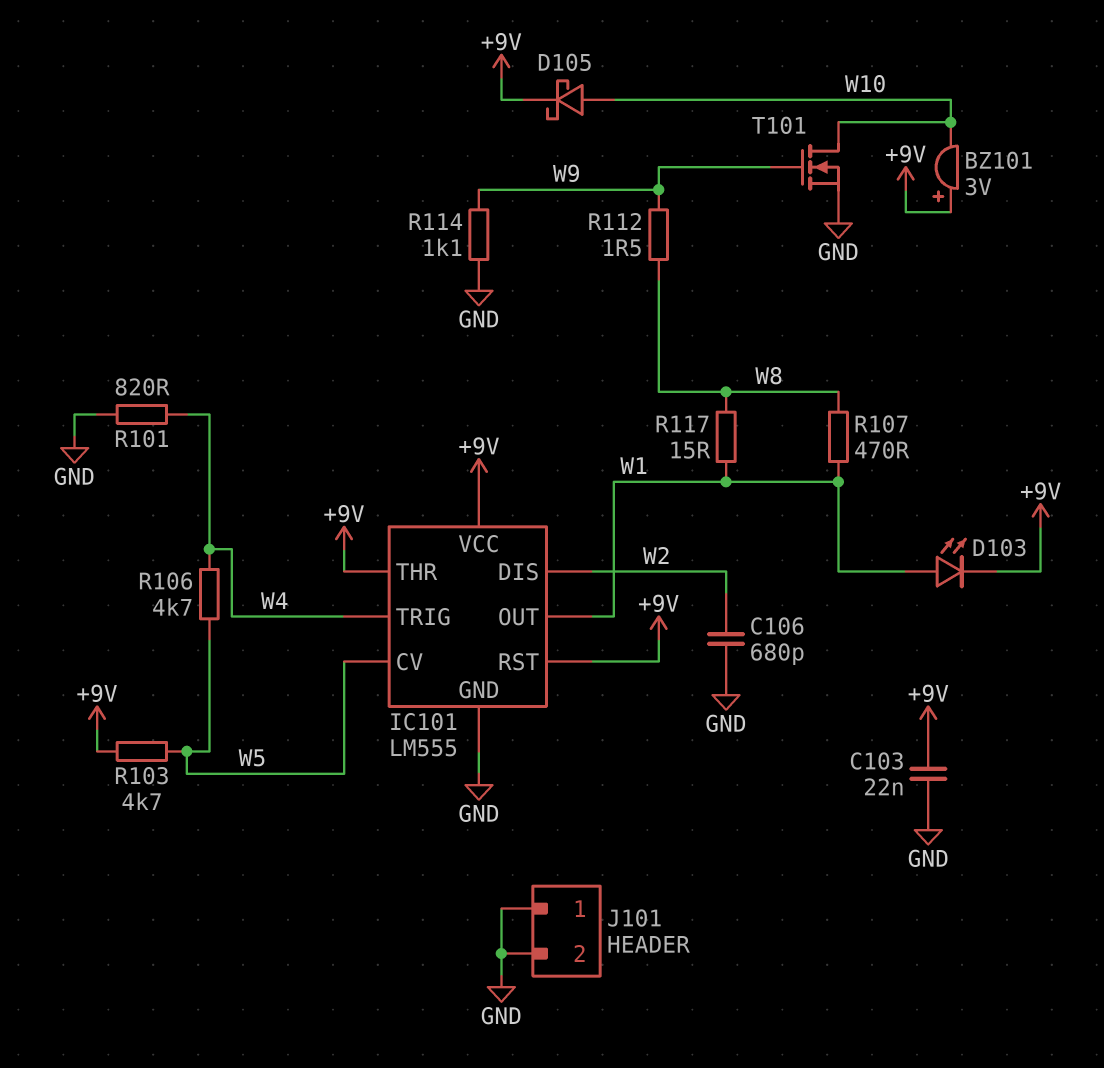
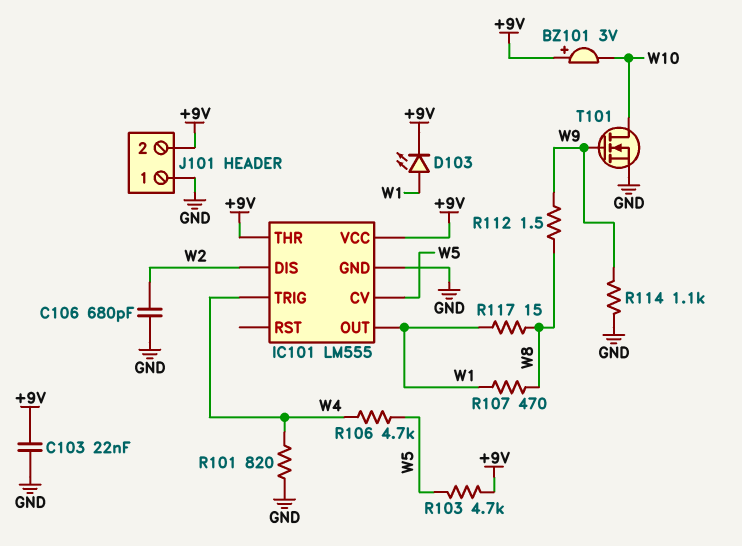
D105: schottky (A W10, K +9V) -> none
IC101 pin RST: +9V -> none
J101 pin 2: GND -> +9V

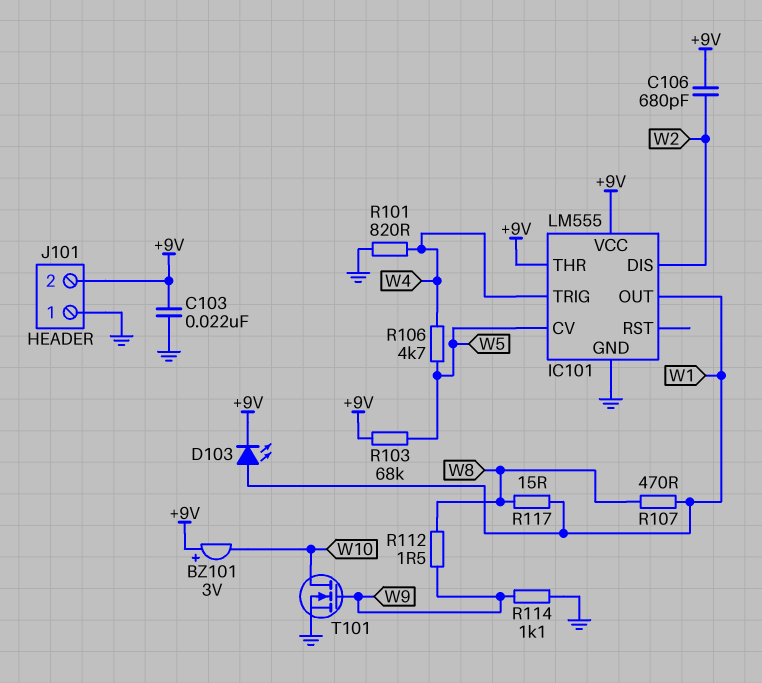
C106: 680pF (GND, W2) -> 680pF (+9V, W2)
R103: 4.7k (+9V, W5) -> 68k (+9V, W5)

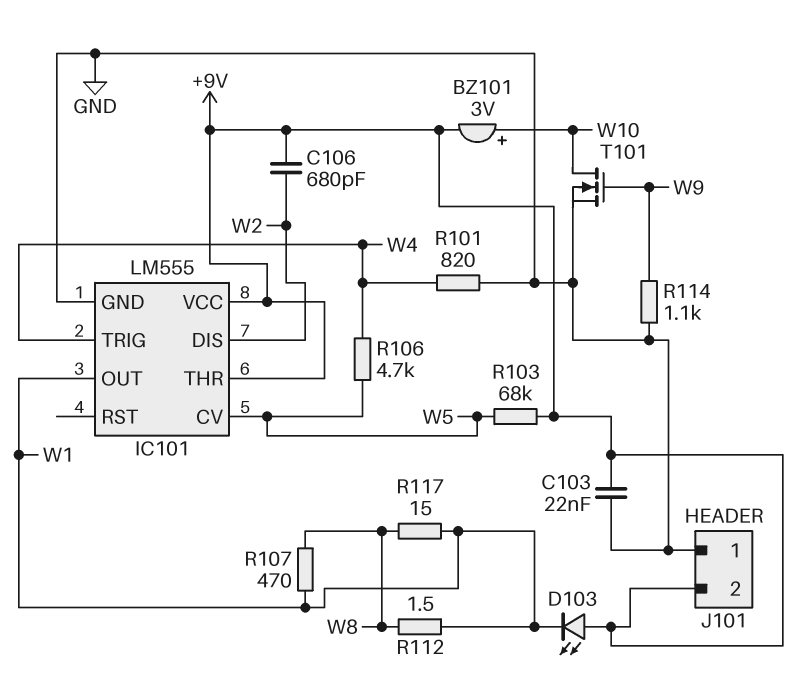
BZ101: buzzer 3V (plus +9V, minus W10) -> buzzer 3V (plus W10, minus +9V)
D103: LED (A W1, K +9V) -> LED (A +9V, K W1)
R112: 1.5 (W8, W9) -> 1.5 (W1, W8)

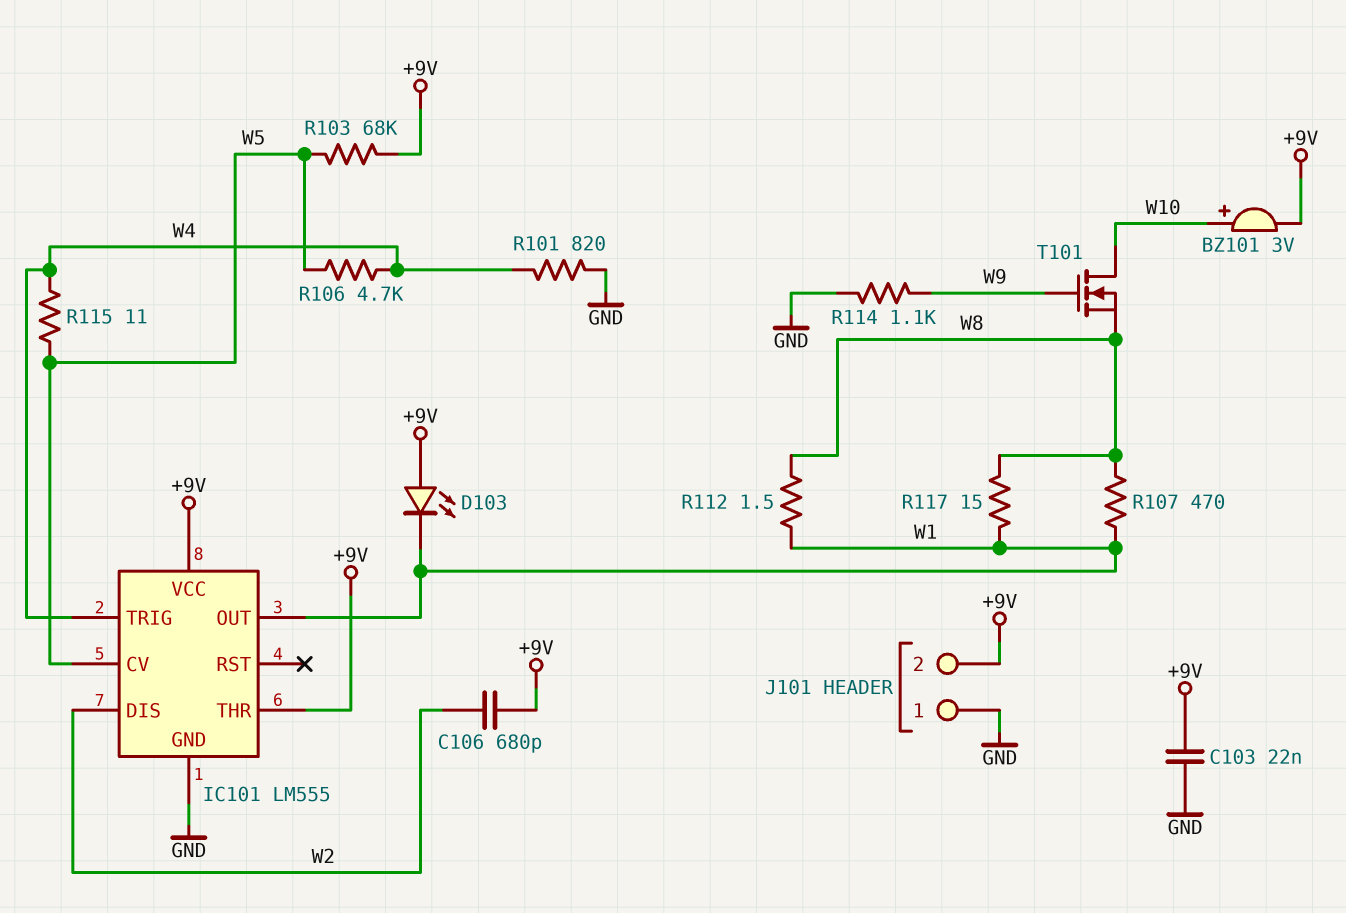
R115: none -> 11 (W4, W5)
T101: NMOS (G W9, D W10, S GND) -> NMOS (G W9, D W10, S W8)

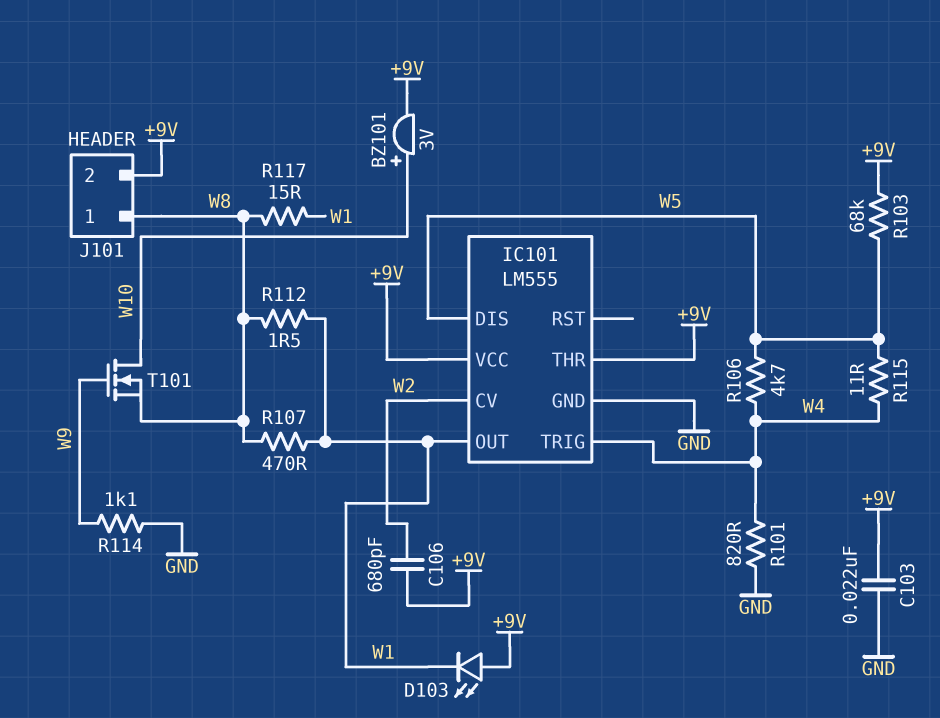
IC101 pin CV: W5 -> W2
IC101 pin DIS: W2 -> W5
J101 pin 1: GND -> W8

